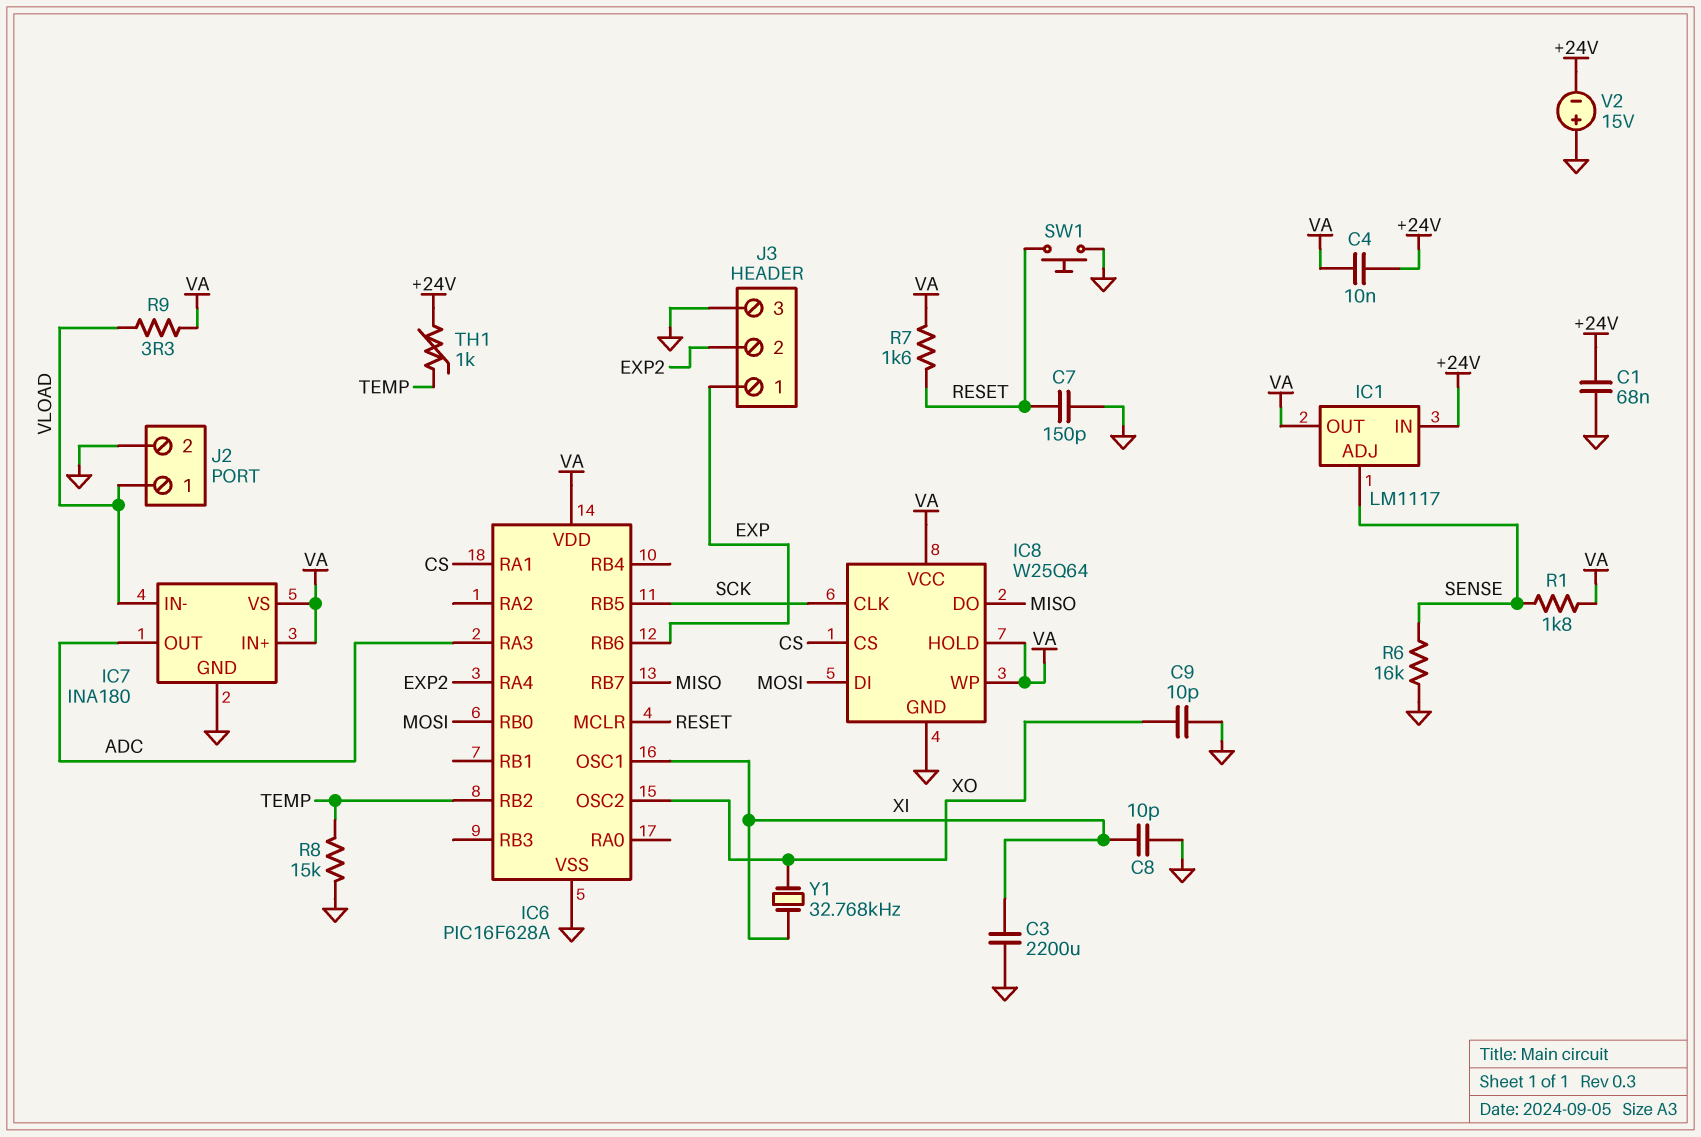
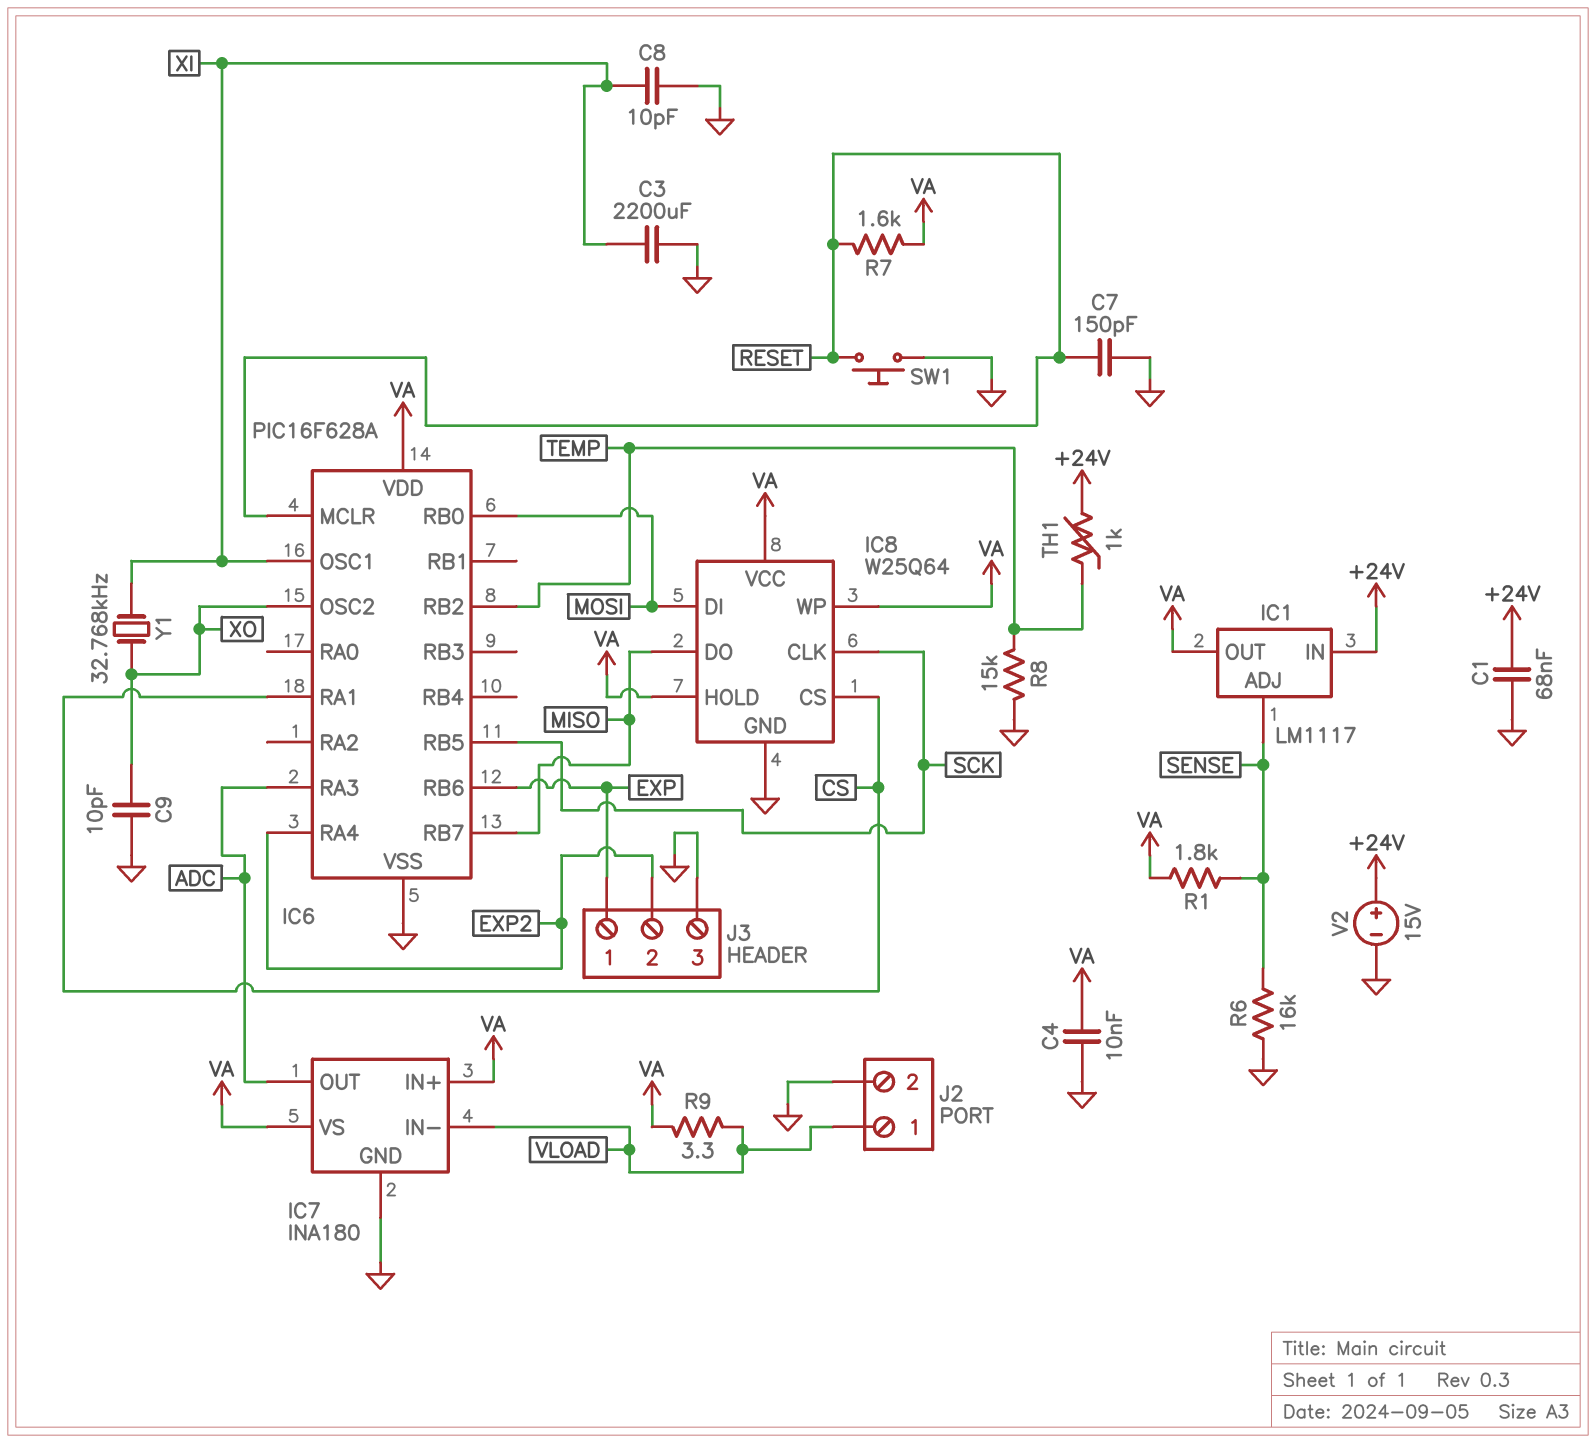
C4: 10nF (+24V, VA) -> 10nF (GND, VA)
V2: 15V (plus GND, minus +24V) -> 15V (plus +24V, minus GND)

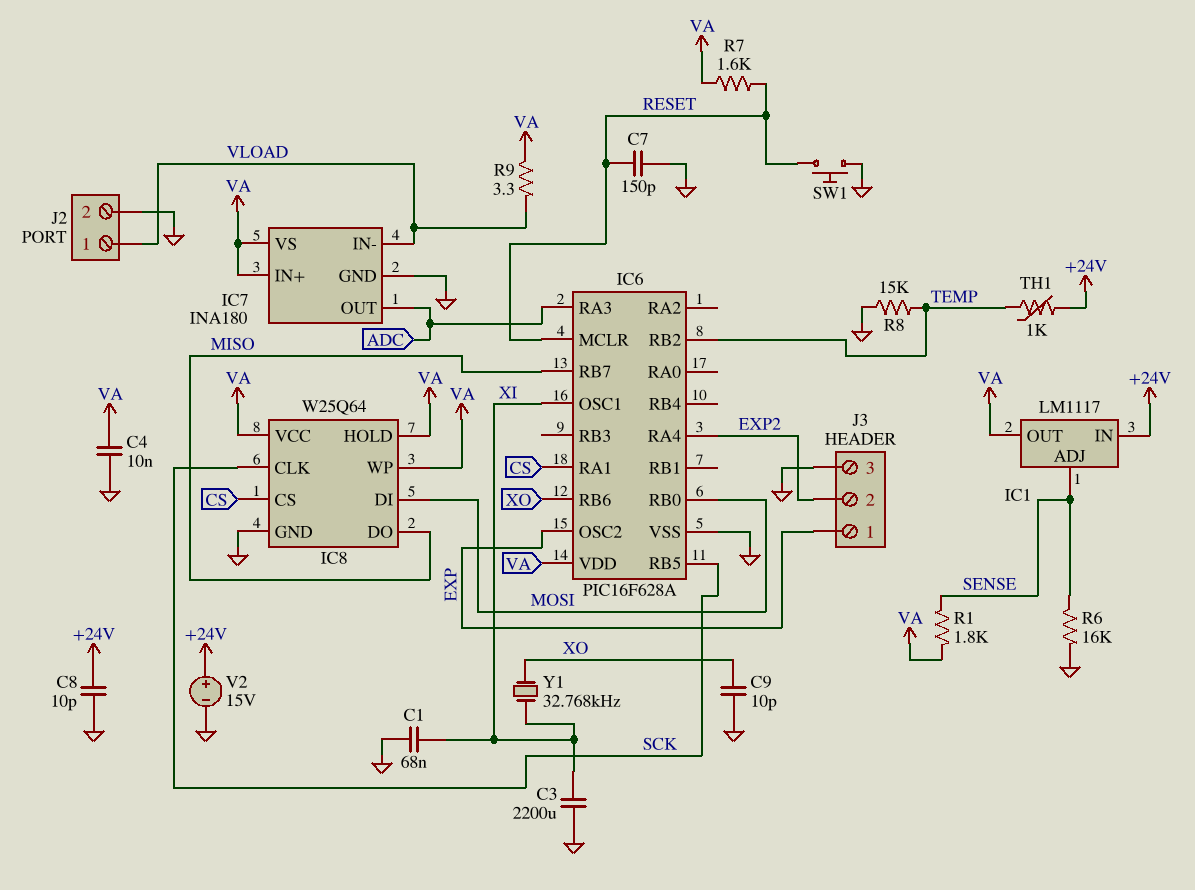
C1: 68nF (+24V, GND) -> 68nF (GND, XI)
C8: 10pF (GND, XI) -> 10pF (+24V, GND)
IC6 pin OSC2: XO -> EXP
IC6 pin RB6: EXP -> XO

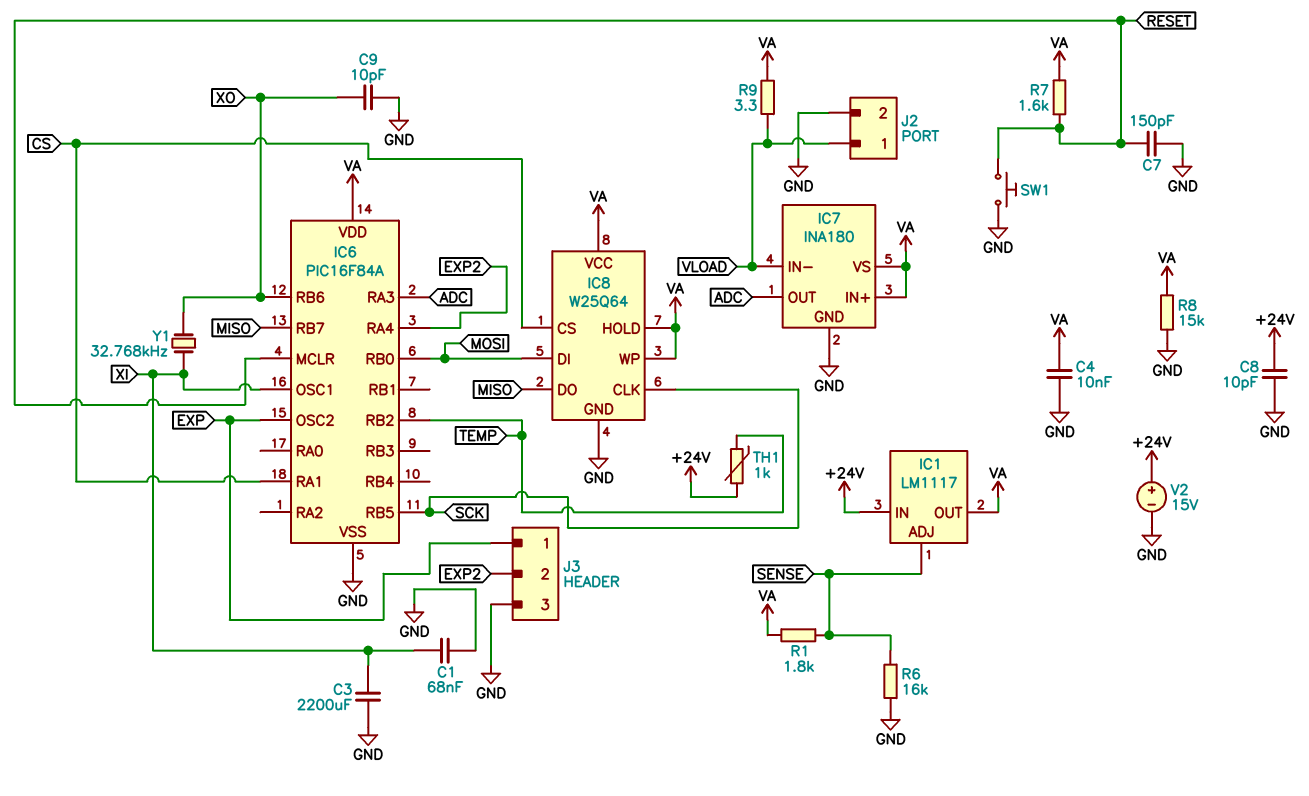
IC6: PIC16F628A -> PIC16F84A
R8: 15k (GND, TEMP) -> 15k (GND, VA)

